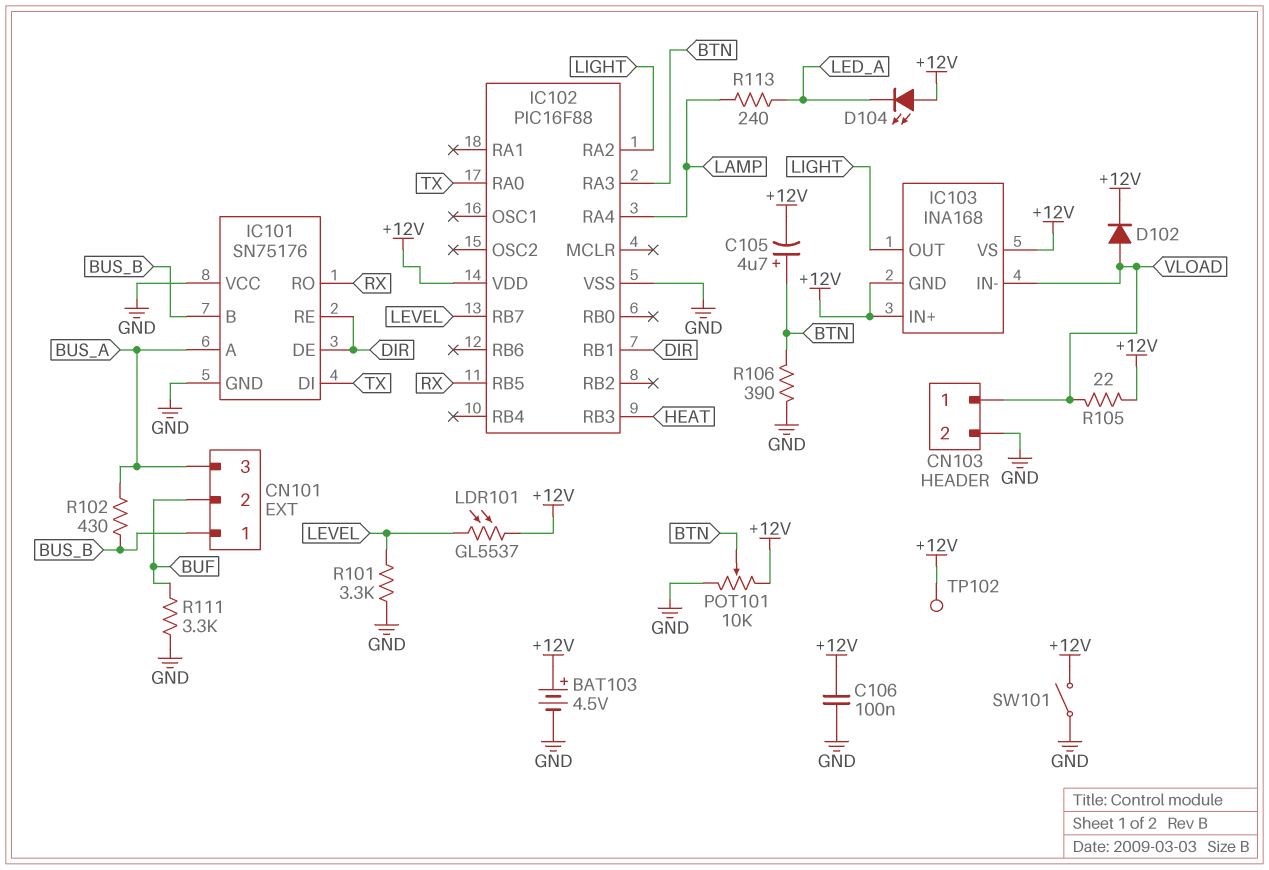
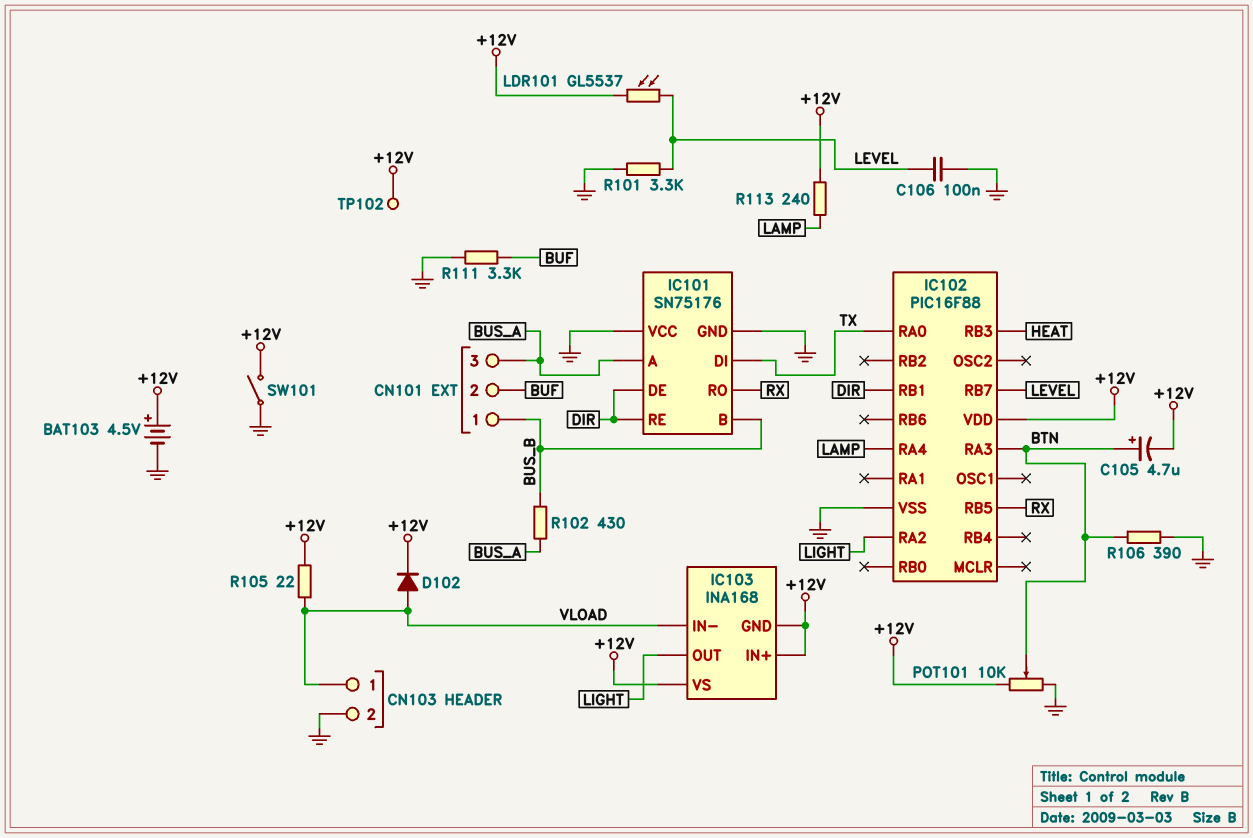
C106: 100nF (+12V, GND) -> 100nF (GND, LEVEL)
D104: LED (A +12V, K LED_A) -> none
R113: 240 (LAMP, LED_A) -> 240 (+12V, LAMP)

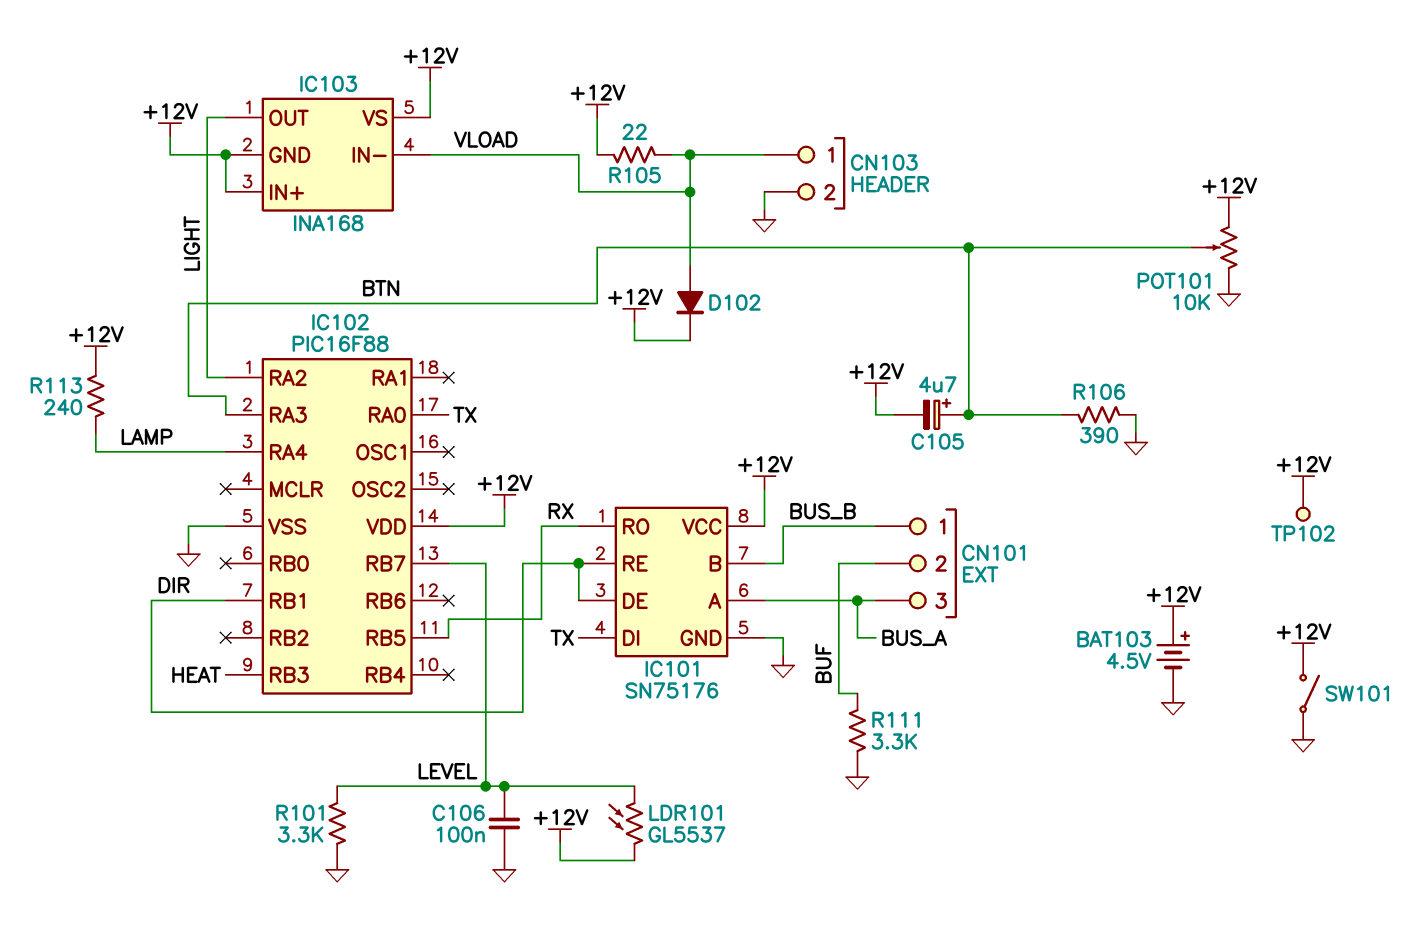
IC101 pin VCC: GND -> +12V
R102: 430 (BUS_A, BUS_B) -> none

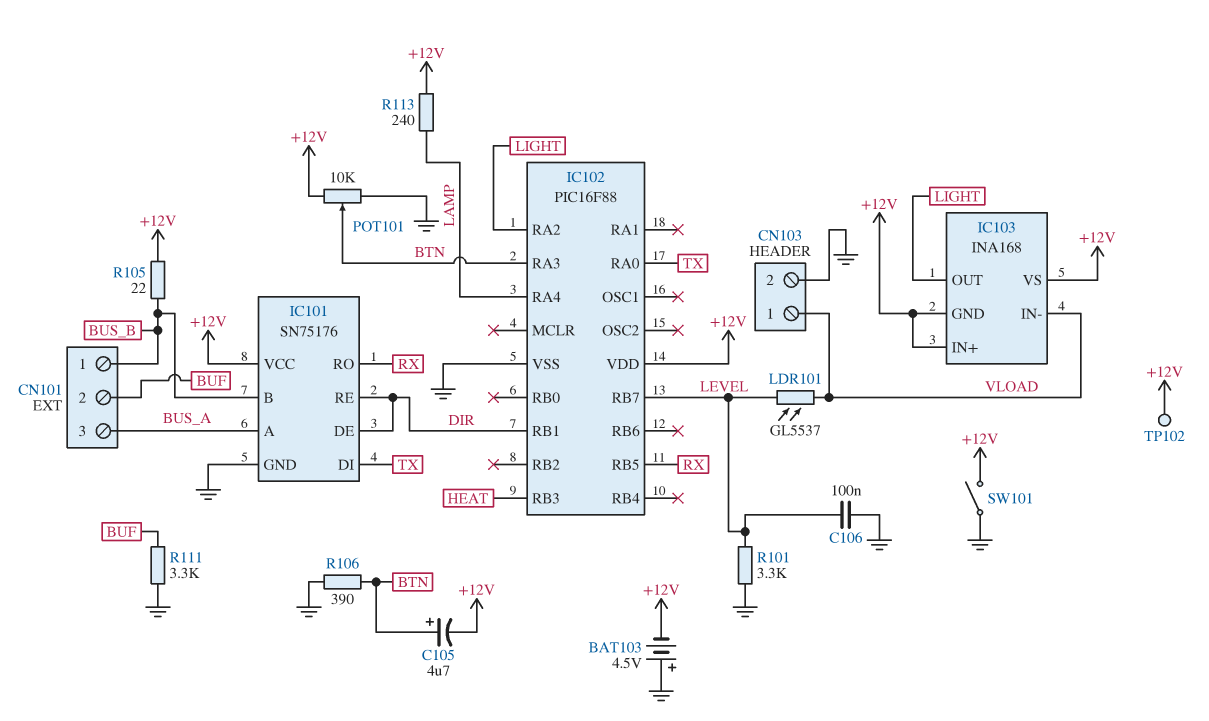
BAT103: 4.5V (plus +12V, minus GND) -> 4.5V (plus GND, minus +12V)
D102: diode (A VLOAD, K +12V) -> none
LDR101: GL5537 (+12V, LEVEL) -> GL5537 (LEVEL, VLOAD)
R105: 22 (+12V, VLOAD) -> 22 (+12V, BUS_B)

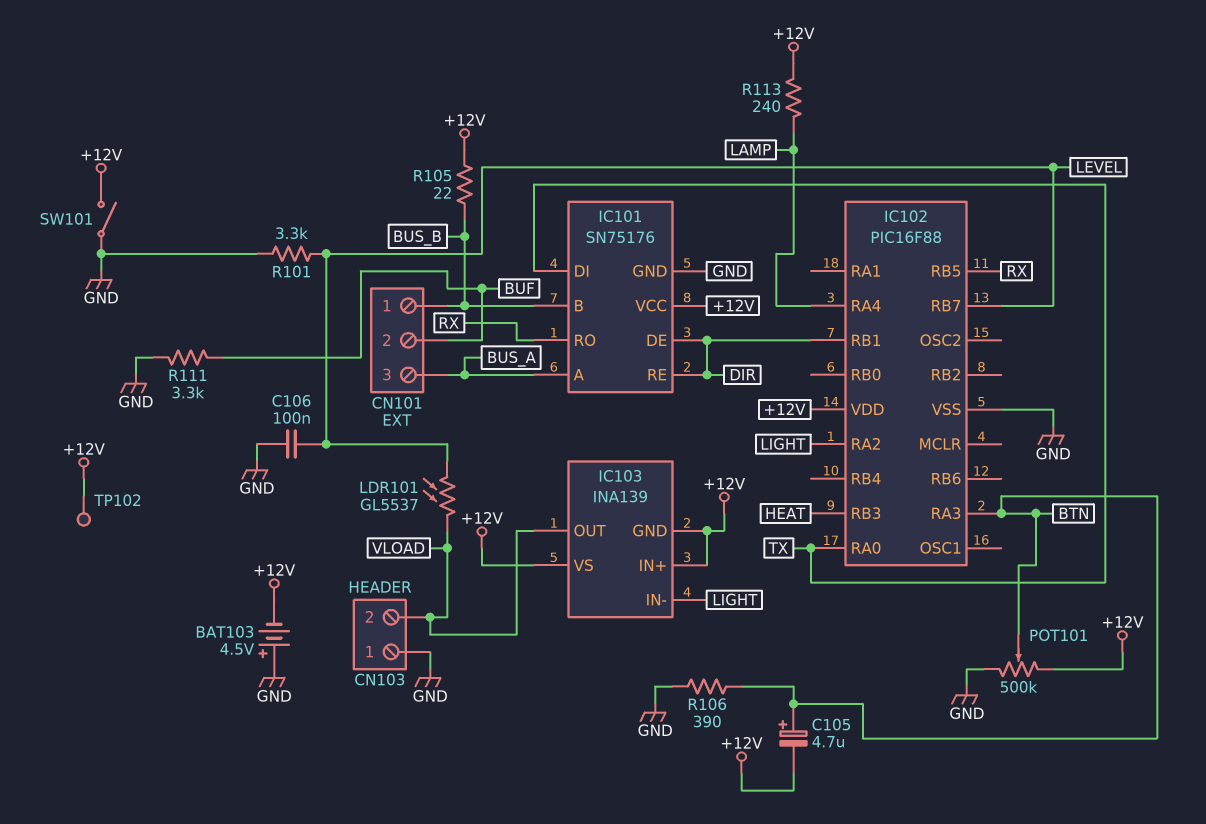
CN103 pin 1: VLOAD -> GND
CN103 pin 2: GND -> VLOAD
IC103: INA168 -> INA139
IC103 pin IN-: VLOAD -> LIGHT
IC103 pin OUT: LIGHT -> VLOAD
POT101: 10k (+12V, GND, wiper BTN) -> 500k (+12V, GND, wiper BTN)

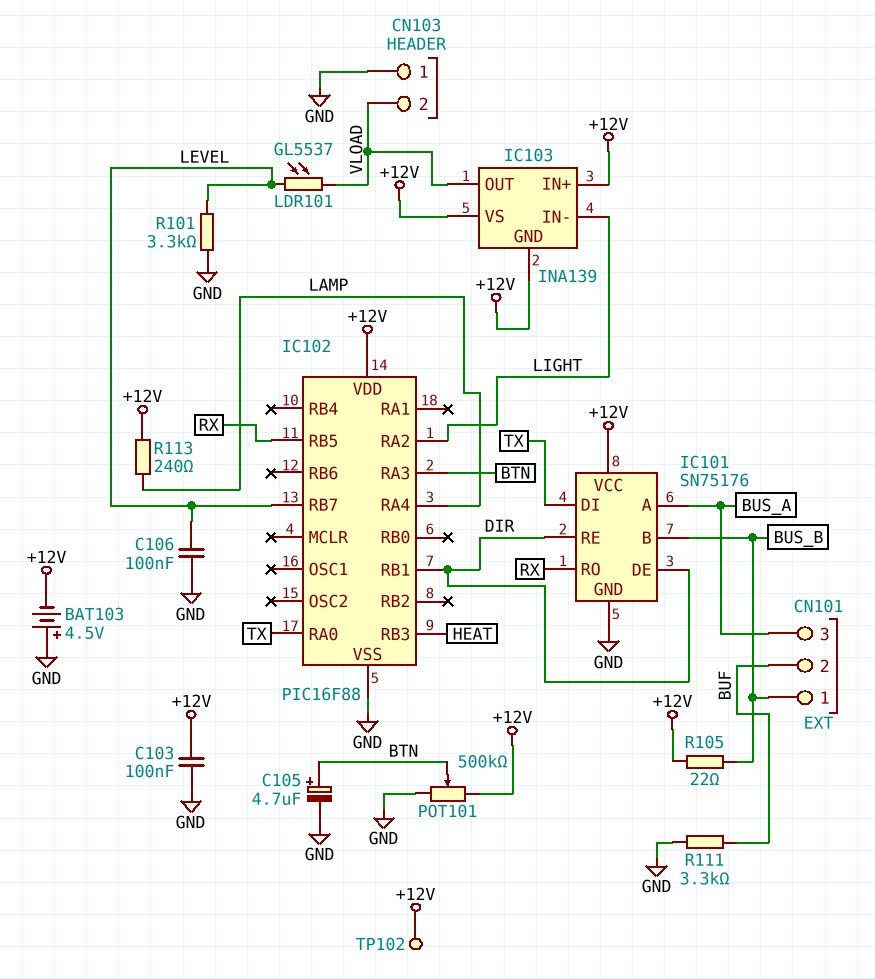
C103: none -> 100nF (+12V, GND)
C105: 4.7uF (plus BTN, minus +12V) -> 4.7uF (plus BTN, minus GND)
R106: 390 (BTN, GND) -> none
SW101: switch (+12V, GND) -> none

